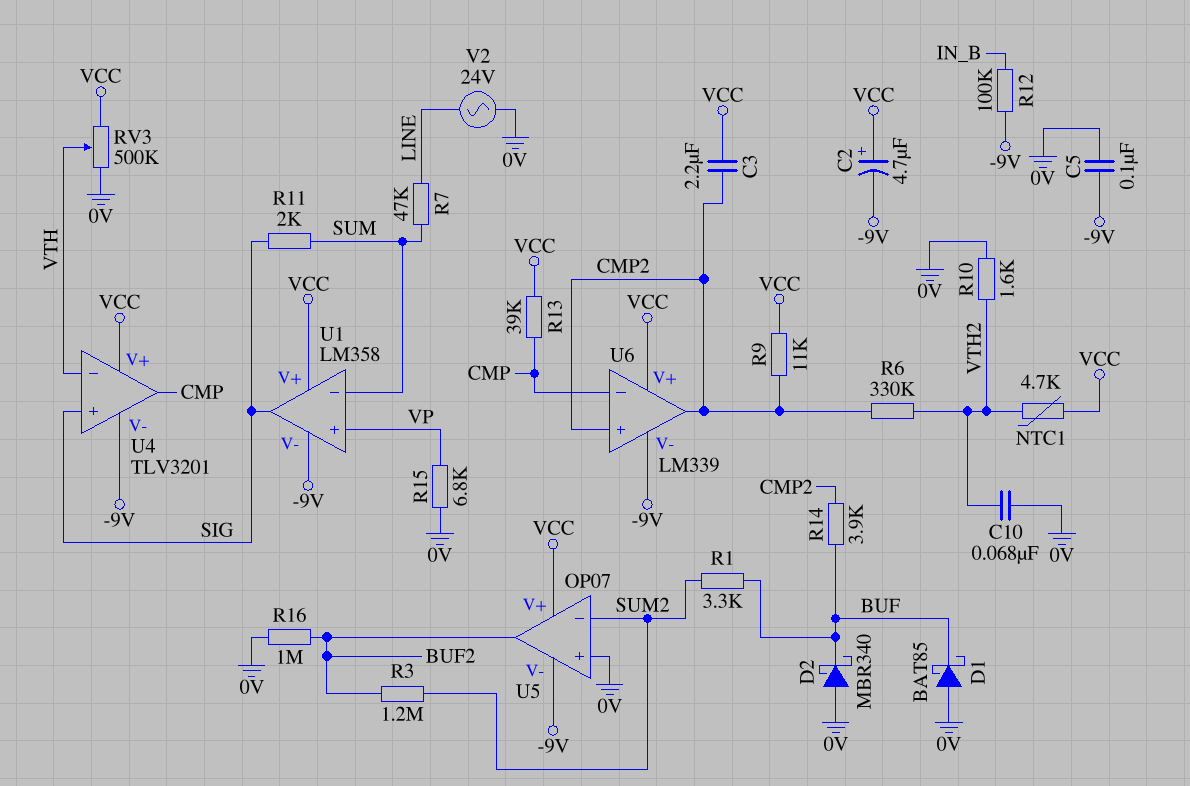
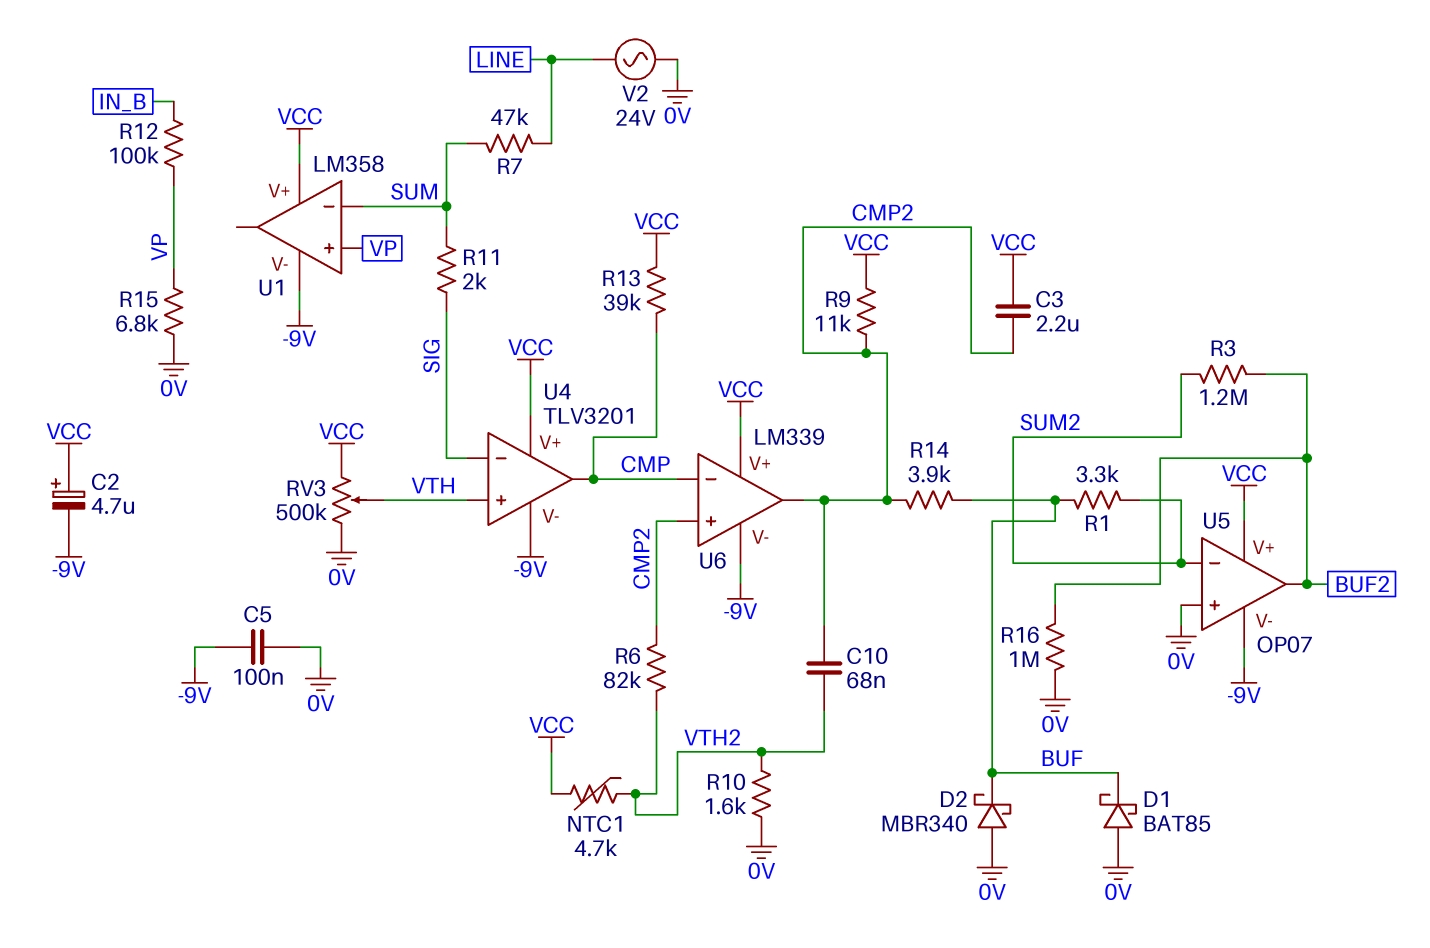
C10: 68nF (0V, VTH2) -> 68nF (CMP2, VTH2)
R6: 330k (CMP2, VTH2) -> 82k (CMP2, VTH2)
R12: 100k (-9V, IN_B) -> 100k (IN_B, VP)
U1 pin out: SIG -> none
U4 pin in+: SIG -> VTH
U4 pin in-: VTH -> SIG

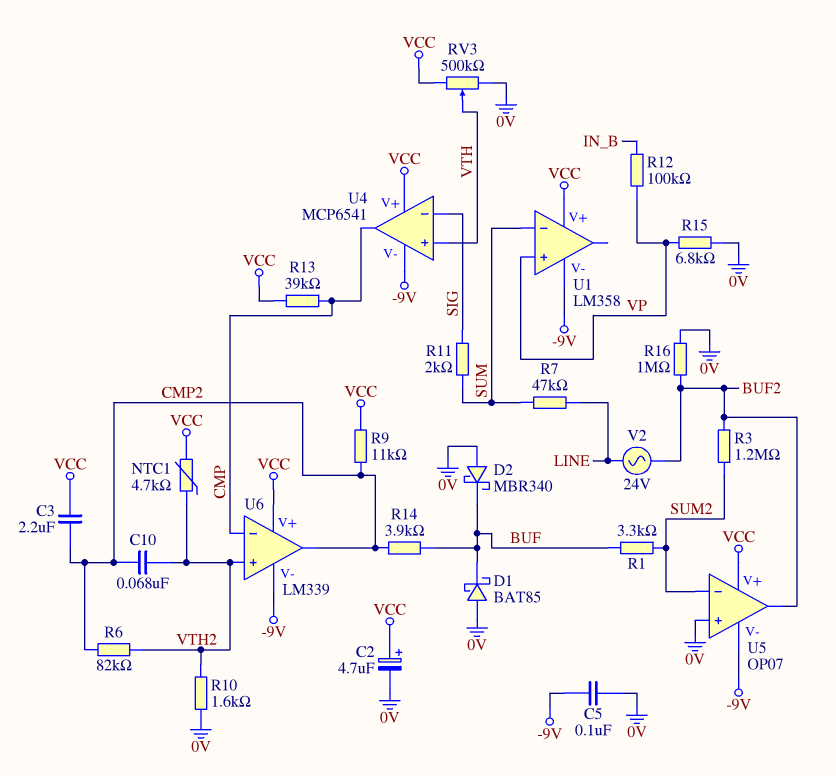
C2: 4.7uF (plus VCC, minus -9V) -> 4.7uF (plus VCC, minus 0V)
U4: TLV3201 -> MCP6541
U6 pin in+: CMP2 -> VTH2
V2: AC 24V (0V, LINE) -> AC 24V (BUF2, LINE)

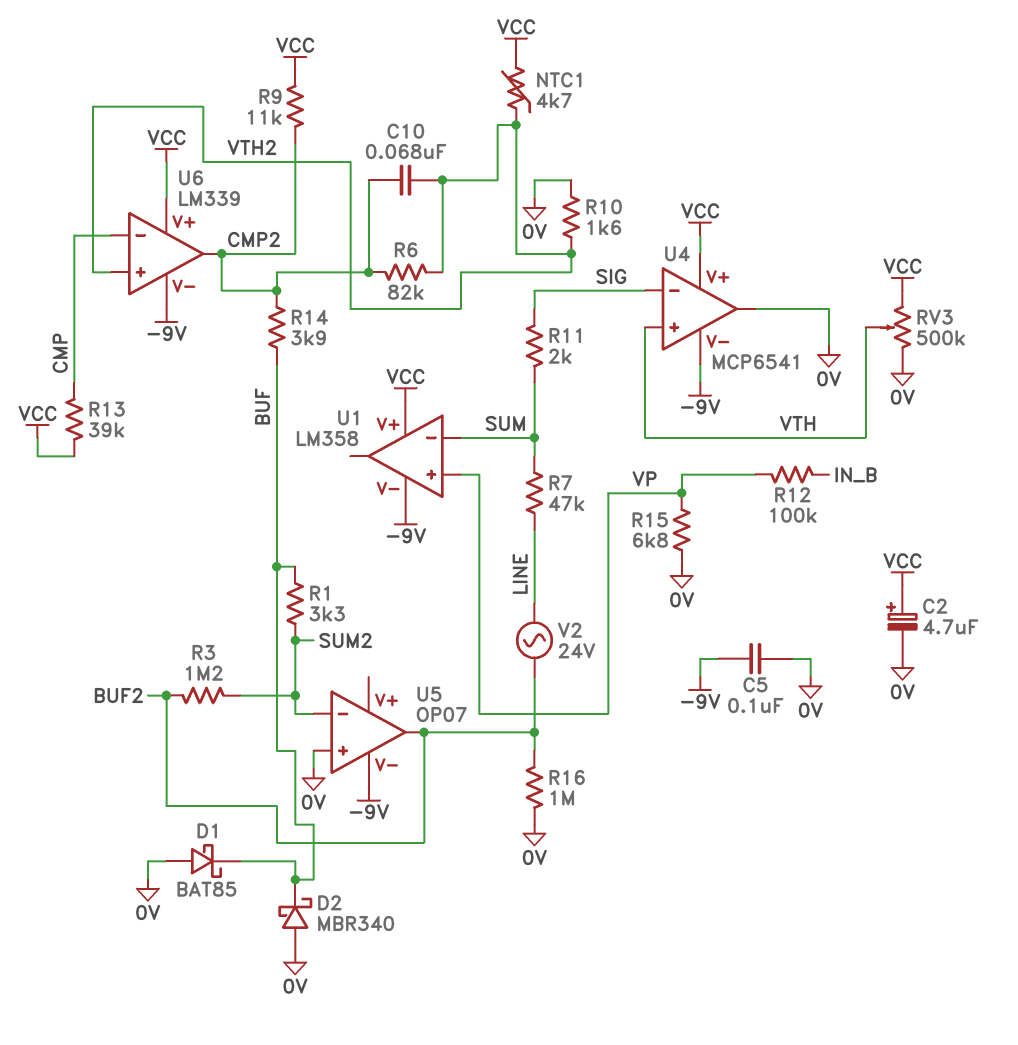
C3: 2.2uF (CMP2, VCC) -> none
U4 pin out: CMP -> 0V
U5 pin V+: VCC -> none

